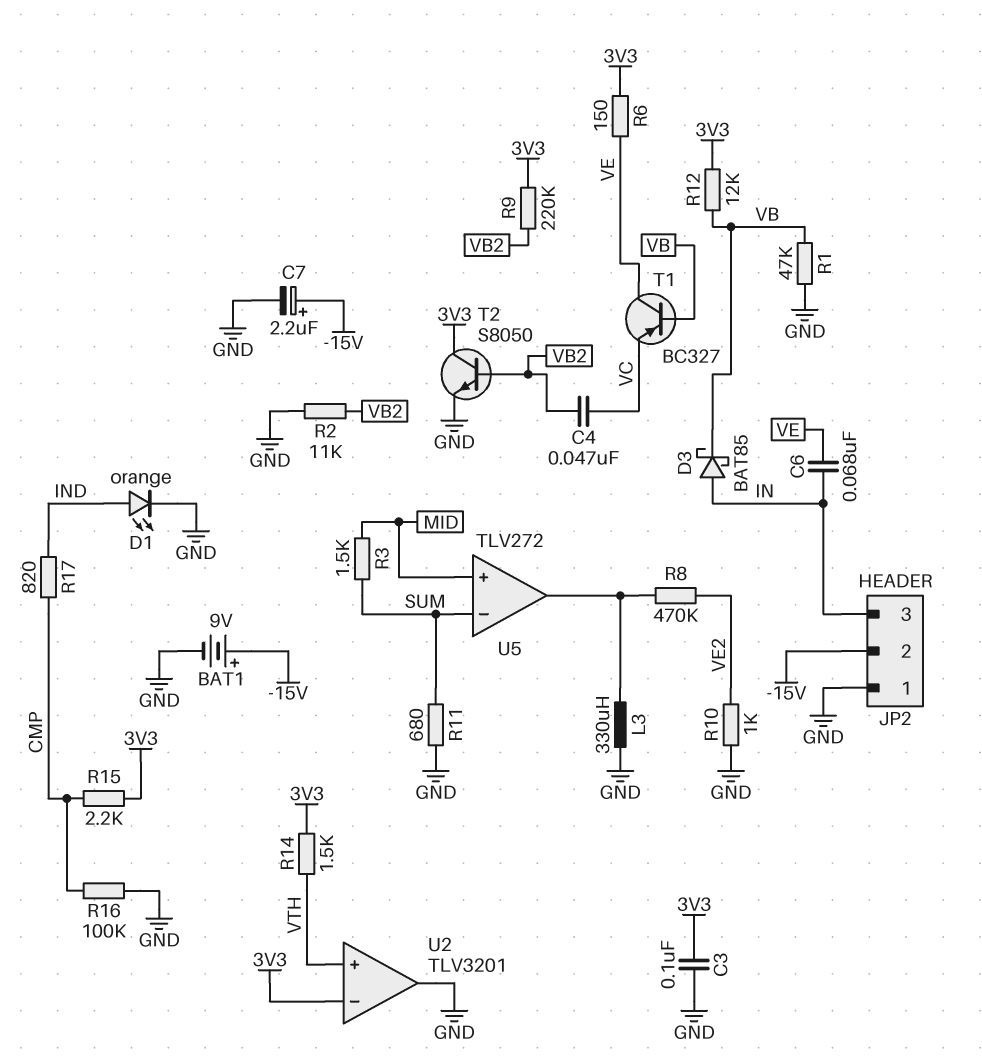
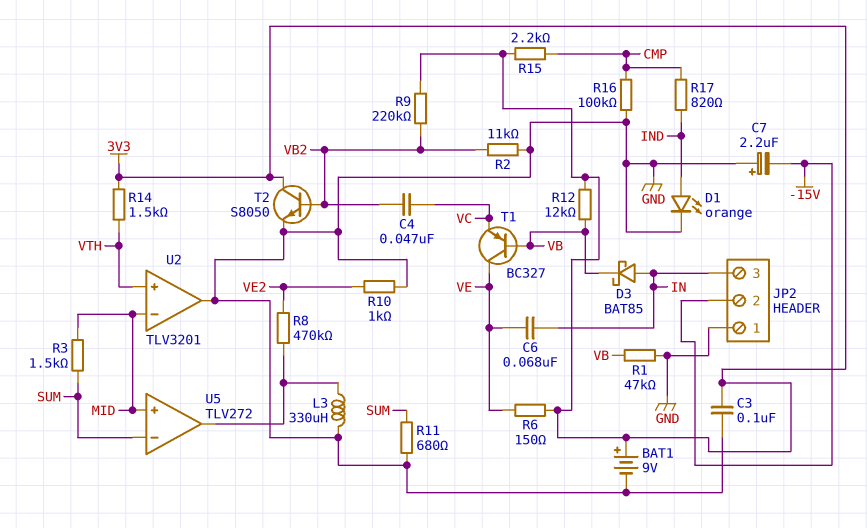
BAT1: 9V (plus -15V, minus GND) -> 9V (plus 3V3, minus GND)
C7: 2.2uF (plus -15V, minus GND) -> 2.2uF (plus GND, minus -15V)
U2 pin in-: 3V3 -> MID

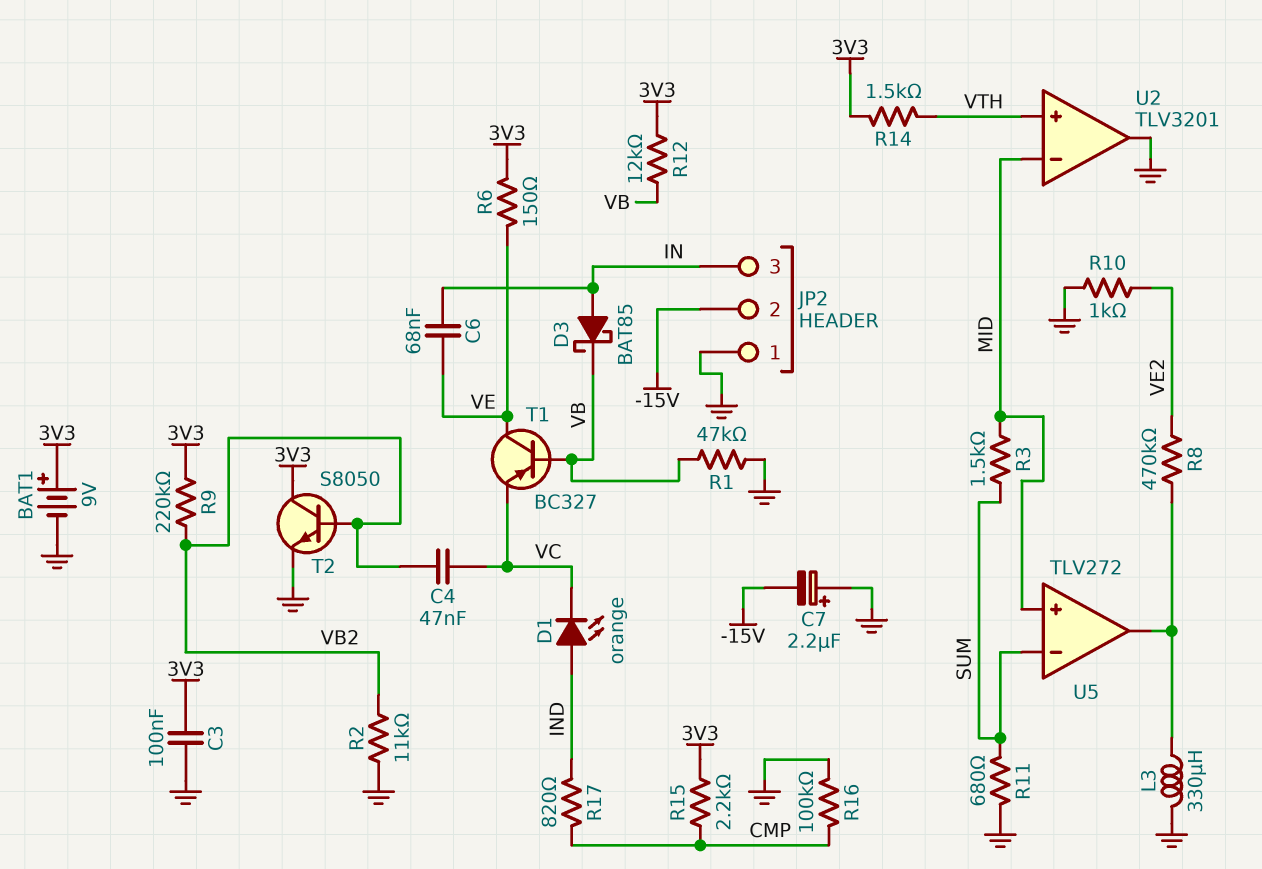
D1: LED orange (A IND, K GND) -> LED orange (A IND, K VC)

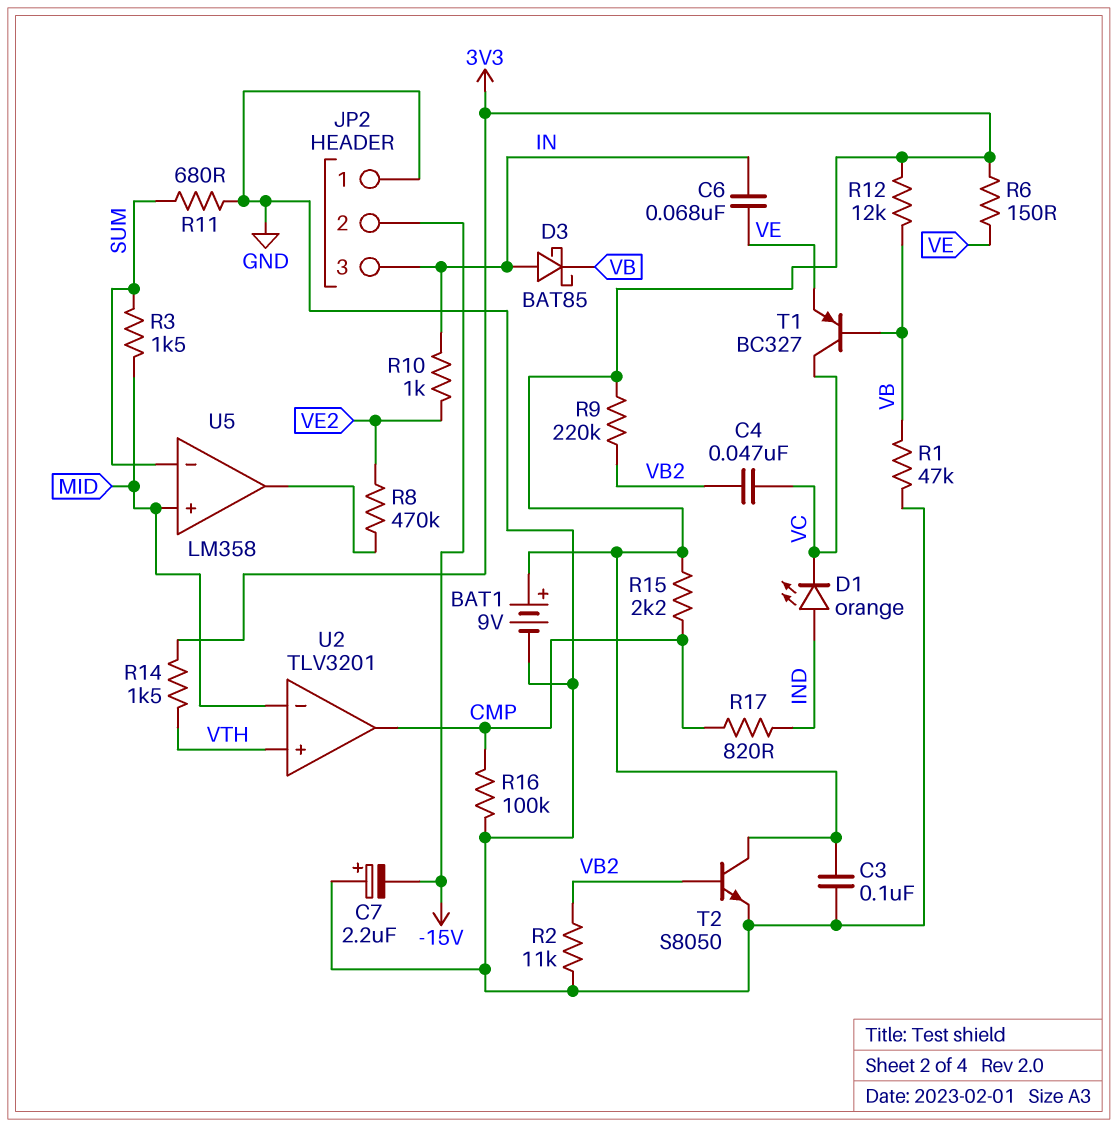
L3: 330uH (GND, U5/out) -> none
R10: 1k (GND, VE2) -> 1k (IN, VE2)
T1: PNP BC327 (B VB, C VE, E VC) -> PNP BC327 (B VB, C VC, E VE)
U2 pin out: GND -> CMP
U5: TLV272 -> LM358

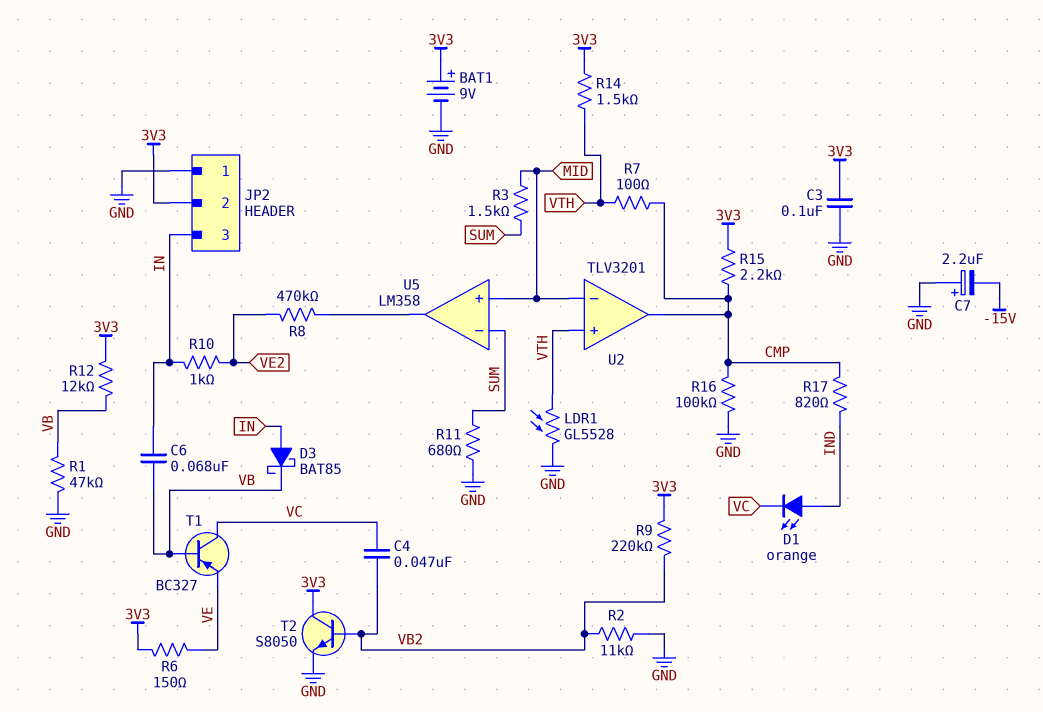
C6: 68nF (IN, VE) -> 68nF (IN, VB)
JP2 pin 2: -15V -> 3V3
LDR1: none -> GL5528 (GND, VTH)
R7: none -> 100 (CMP, VTH)

